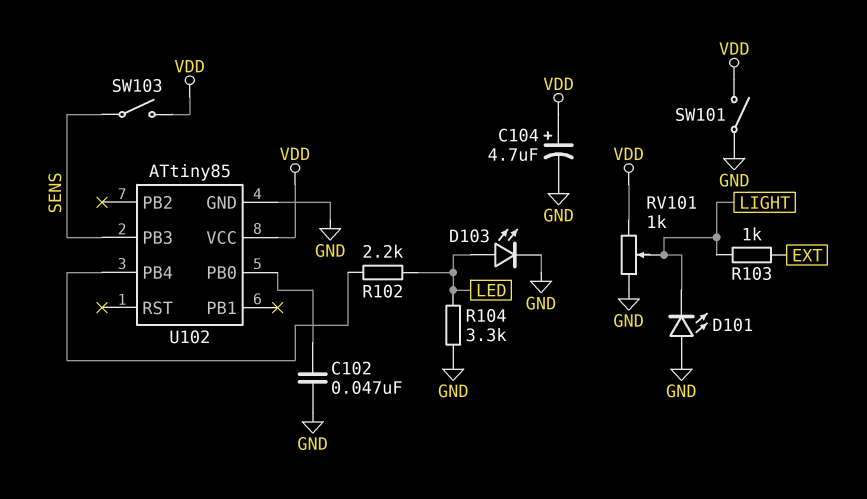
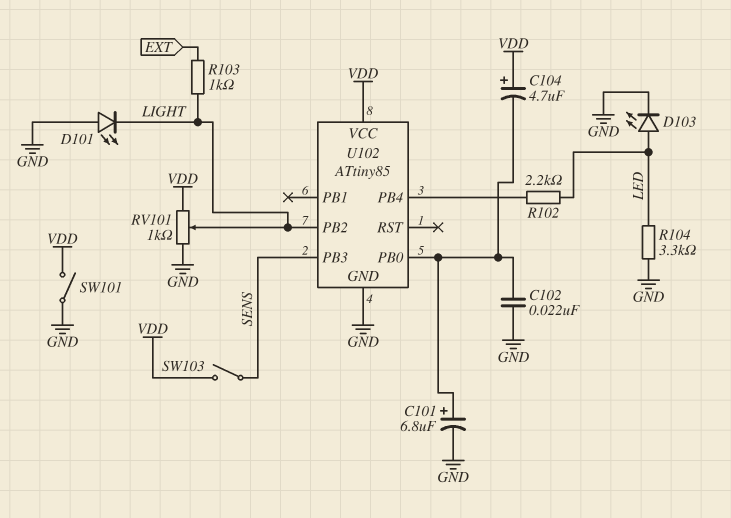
C101: none -> 6.8uF (plus U102/PB0, minus GND)
C102: 47nF (GND, U102/PB0) -> 22nF (GND, U102/PB0)
C104: 4.7uF (plus VDD, minus GND) -> 4.7uF (plus VDD, minus U102/PB0)
U102 pin PB2: none -> LIGHT

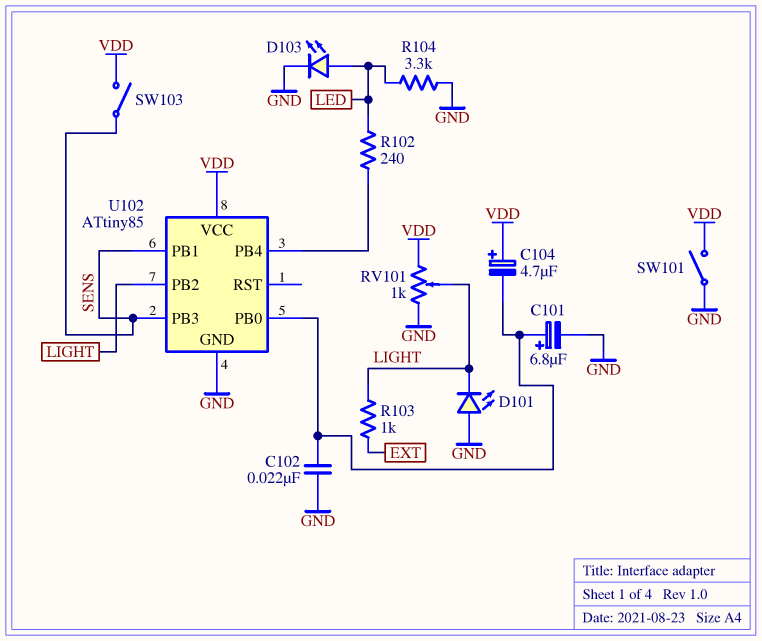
R102: 2.2k (LED, U102/PB4) -> 240 (LED, U102/PB4)
U102 pin PB1: none -> SENS

